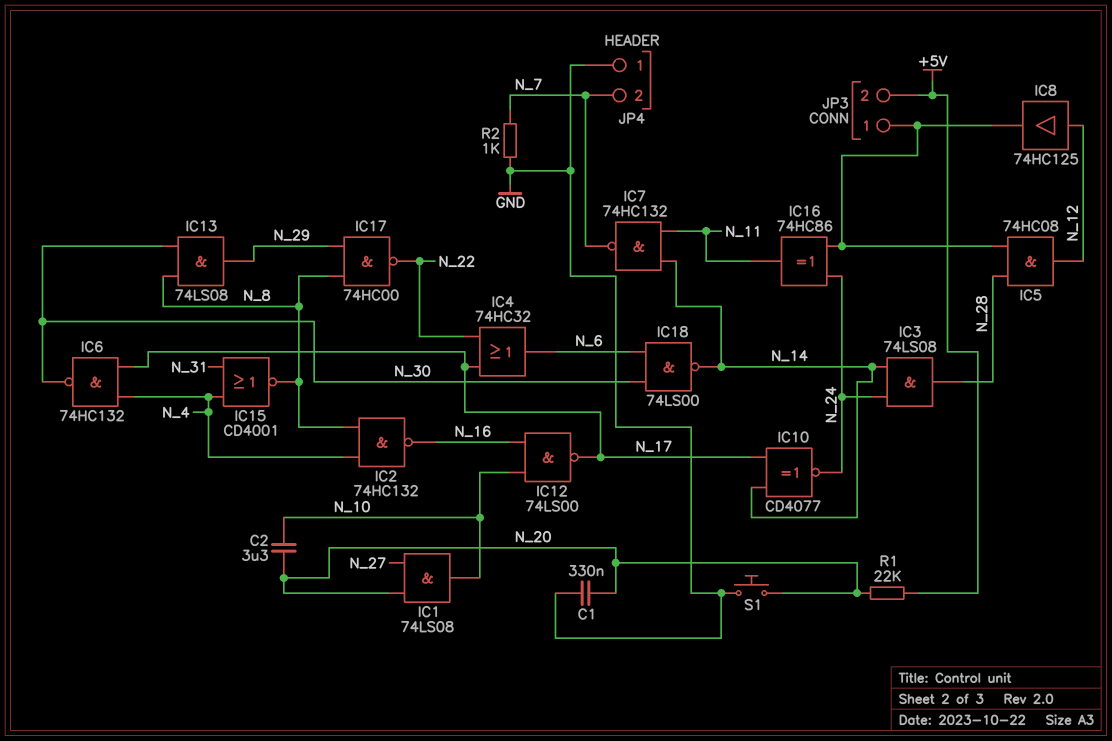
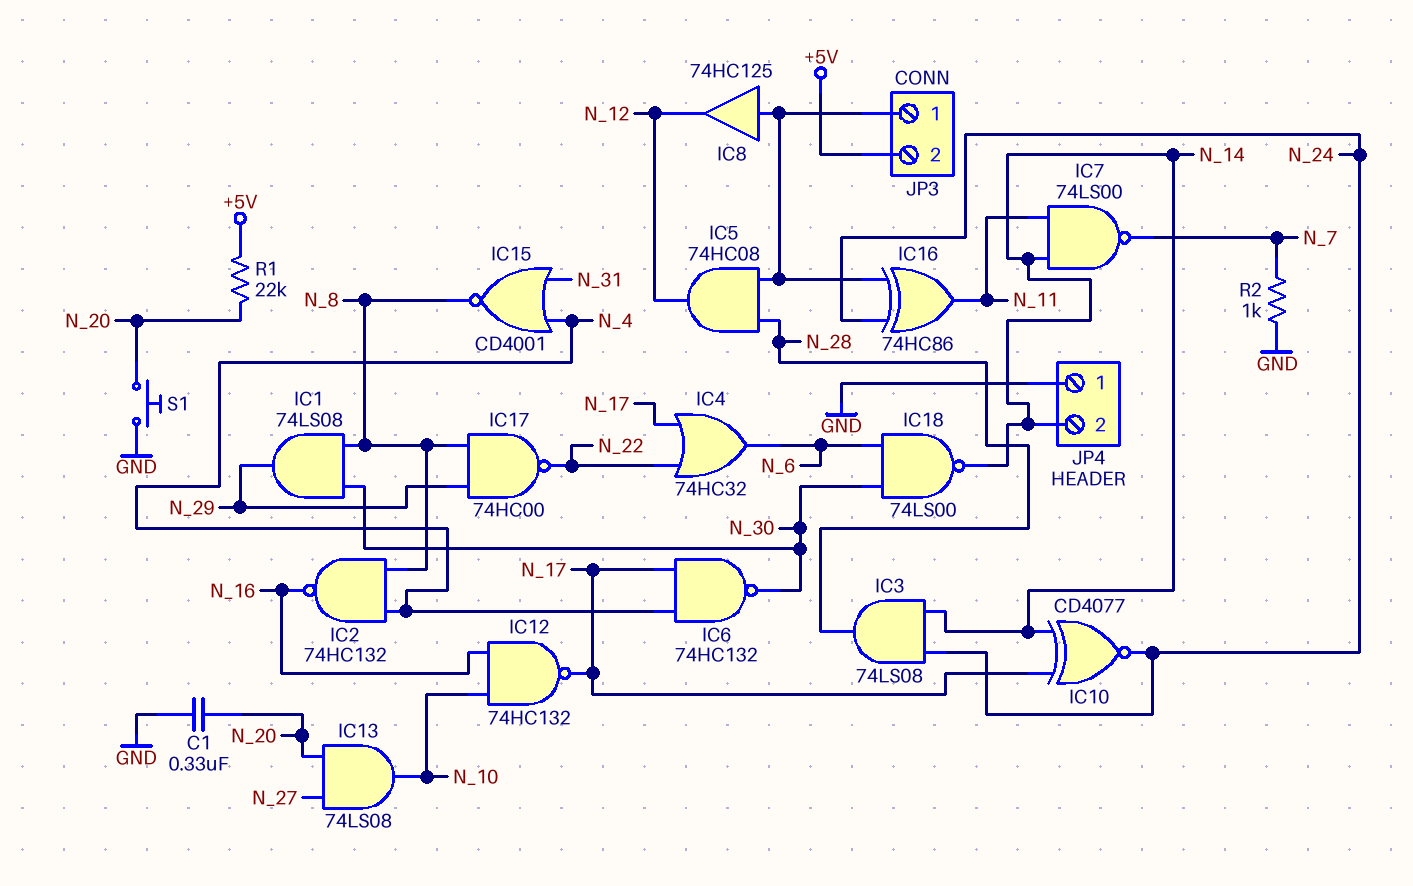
C2: 3.3uF (N_10, N_20) -> none
IC1: AND 74LS08 (in N_20, in N_27, out N_10) -> AND 74LS08 (in N_8, in N_30, out N_29)
IC7: NAND 74HC132 (in N_11, in N_14, out N_7) -> NAND 74LS00 (in N_11, in N_14, out N_7)
IC8: buffer 74HC125 (in N_12, out JP3/1) -> buffer 74HC125 (in JP3/1, out N_12)
IC12: NAND 74LS00 (in N_10, in N_16, out N_17) -> NAND 74HC132 (in N_10, in N_16, out N_17)
IC13: AND 74LS08 (in N_8, in N_30, out N_29) -> AND 74LS08 (in N_20, in N_27, out N_10)
JP4 pin 2: N_7 -> N_14

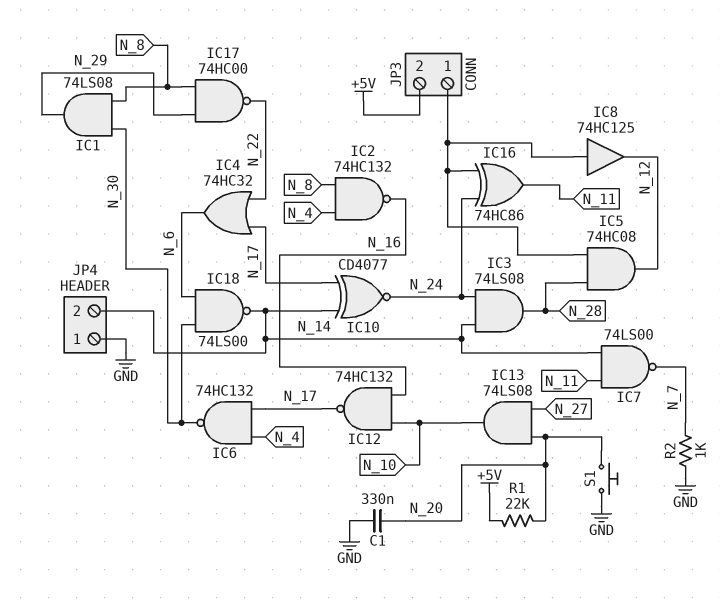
IC15: NOR CD4001 (in N_4, in N_31, out N_8) -> none

